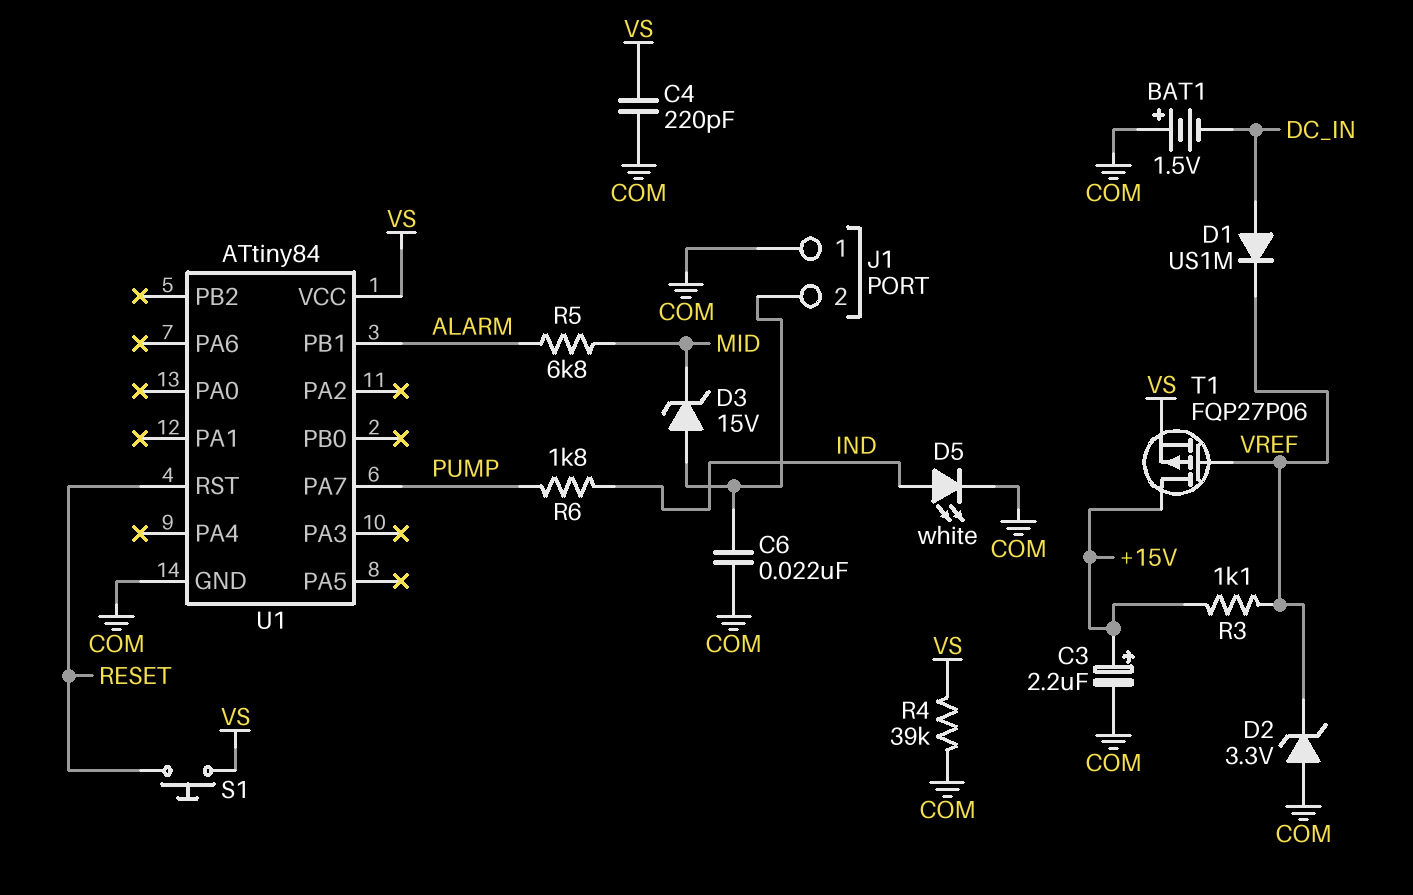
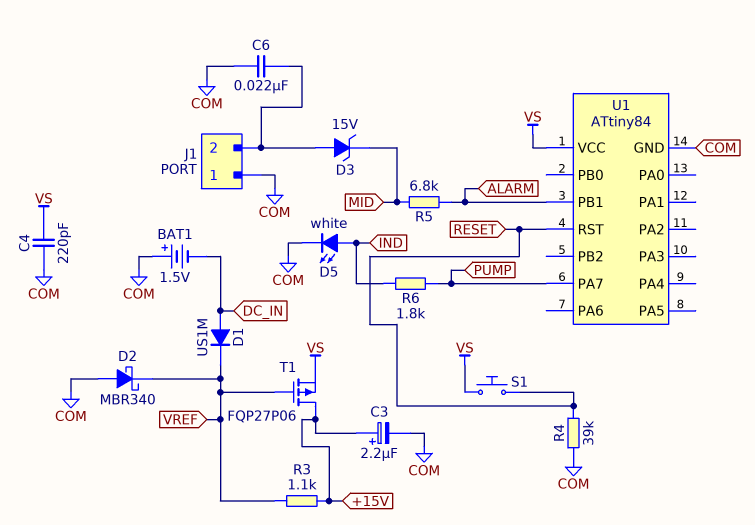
D2: zener 3.3V (A COM, K VREF) -> schottky MBR340 (A COM, K VREF)
R4: 39k (COM, VS) -> 39k (COM, RESET)

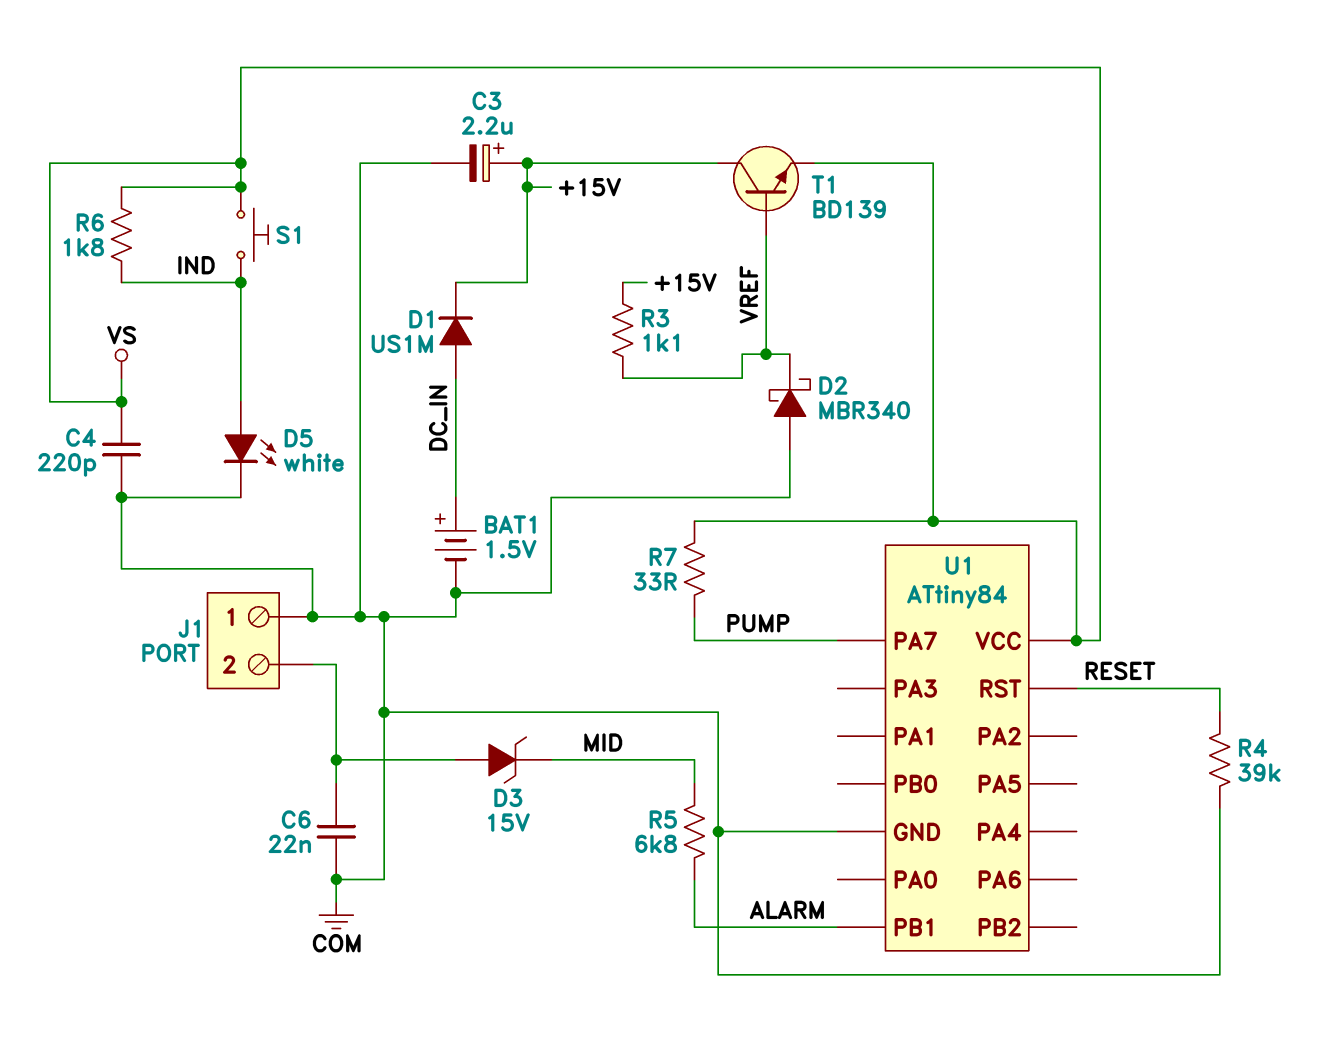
BAT1: 1.5V (plus COM, minus DC_IN) -> 1.5V (plus DC_IN, minus COM)
D1: diode US1M (A DC_IN, K VREF) -> diode US1M (A DC_IN, K +15V)
R6: 1.8k (IND, PUMP) -> 1.8k (IND, VS)
R7: none -> 33 (PUMP, VS)
S1: button (RESET, VS) -> button (IND, VS)
T1: PMOS FQP27P06 (G VREF, D +15V, S VS) -> NPN BD139 (B VREF, C +15V, E VS)

